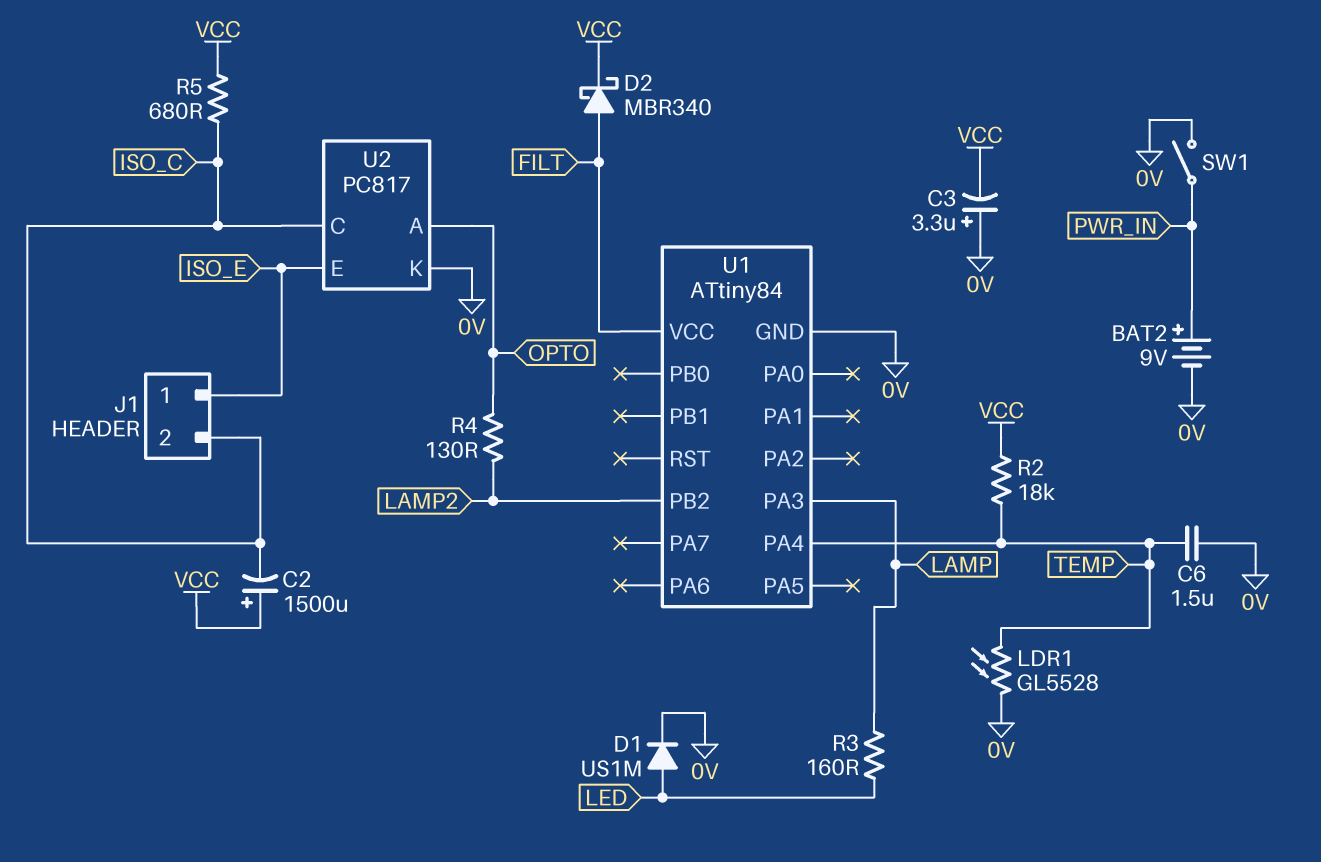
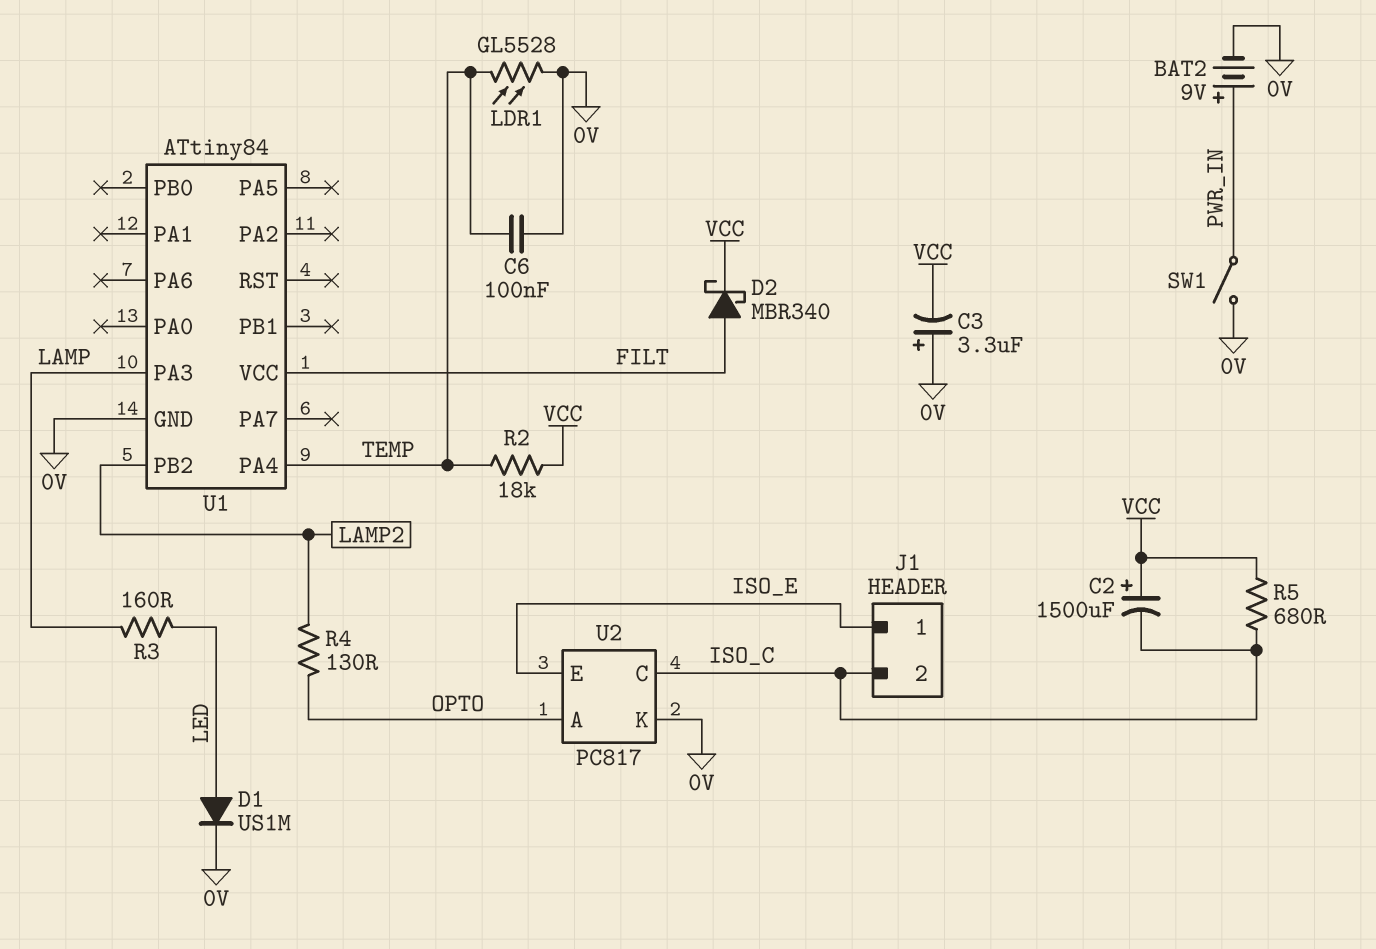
C6: 1.5uF (0V, TEMP) -> 100nF (0V, TEMP)

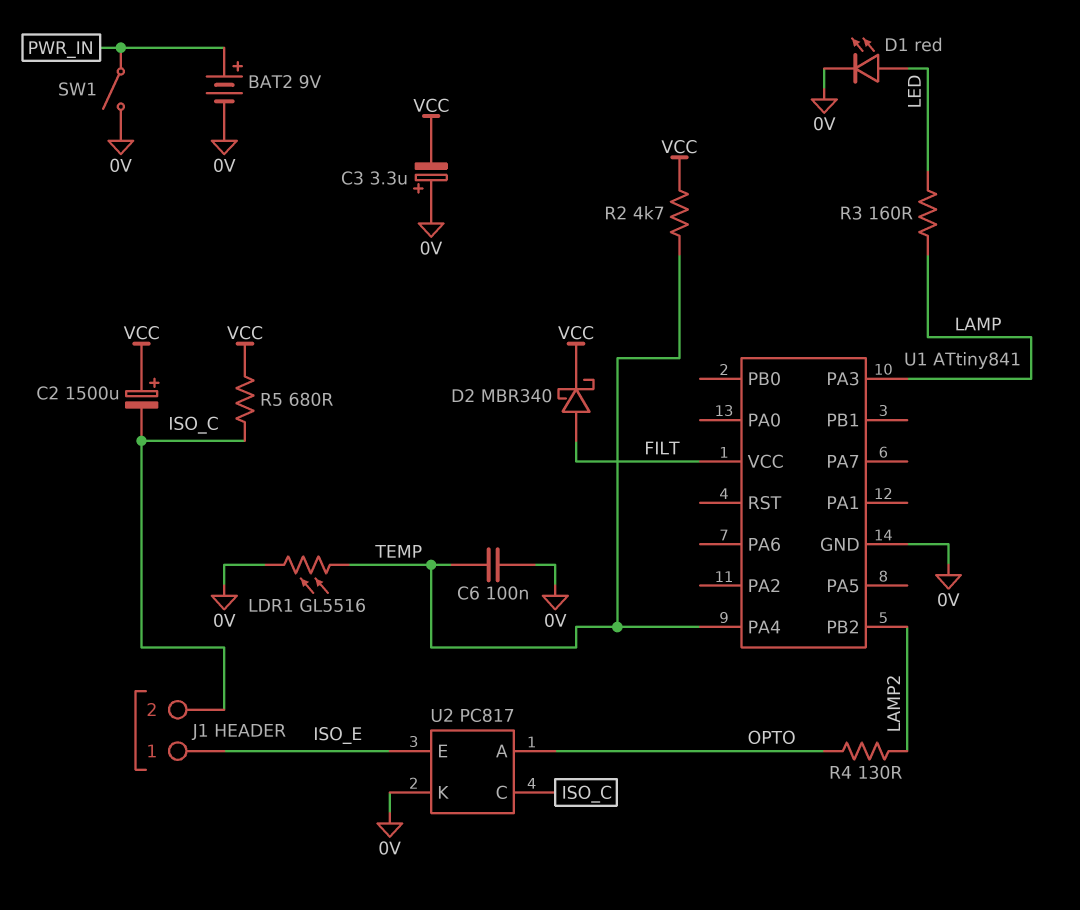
D1: diode US1M (A LED, K 0V) -> LED red (A LED, K 0V)
LDR1: GL5528 (0V, TEMP) -> GL5516 (0V, TEMP)
R2: 18k (TEMP, VCC) -> 4.7k (TEMP, VCC)
U1: ATtiny84 -> ATtiny841

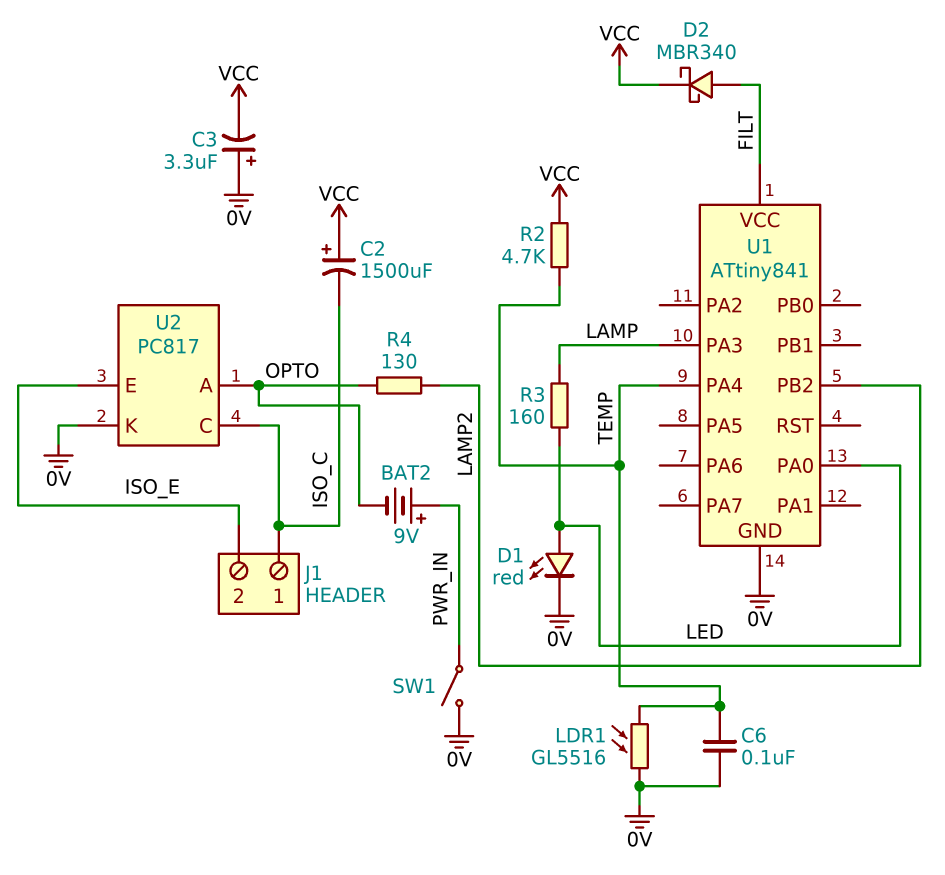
BAT2: 9V (plus PWR_IN, minus 0V) -> 9V (plus PWR_IN, minus OPTO)
J1 pin 1: ISO_E -> ISO_C
J1 pin 2: ISO_C -> ISO_E
R5: 680 (ISO_C, VCC) -> none
U1 pin PA0: none -> LED

